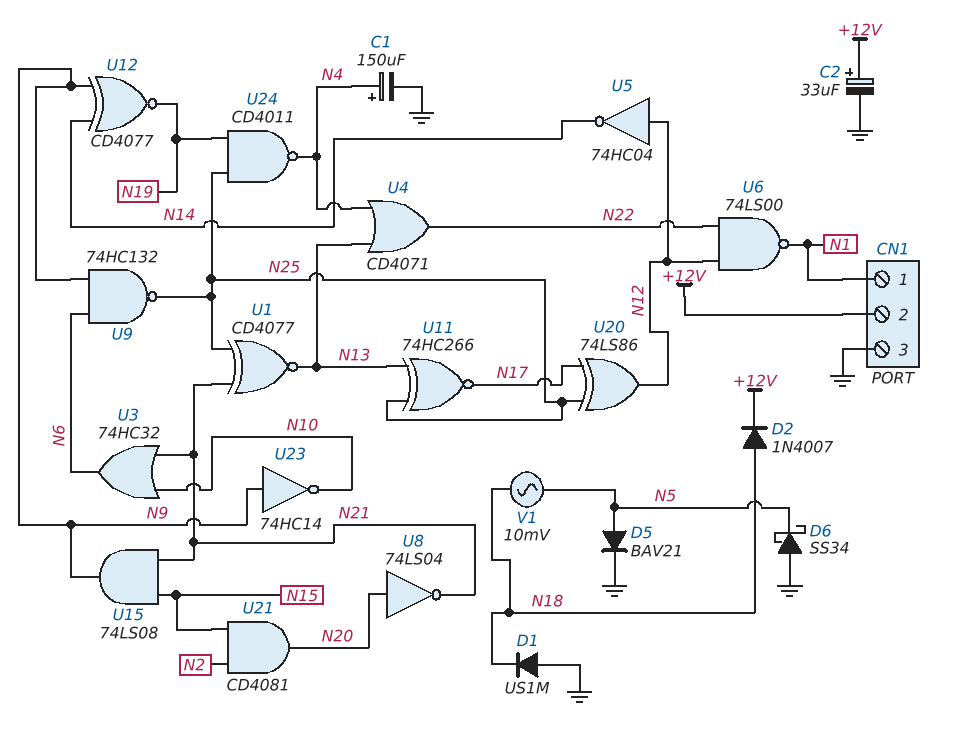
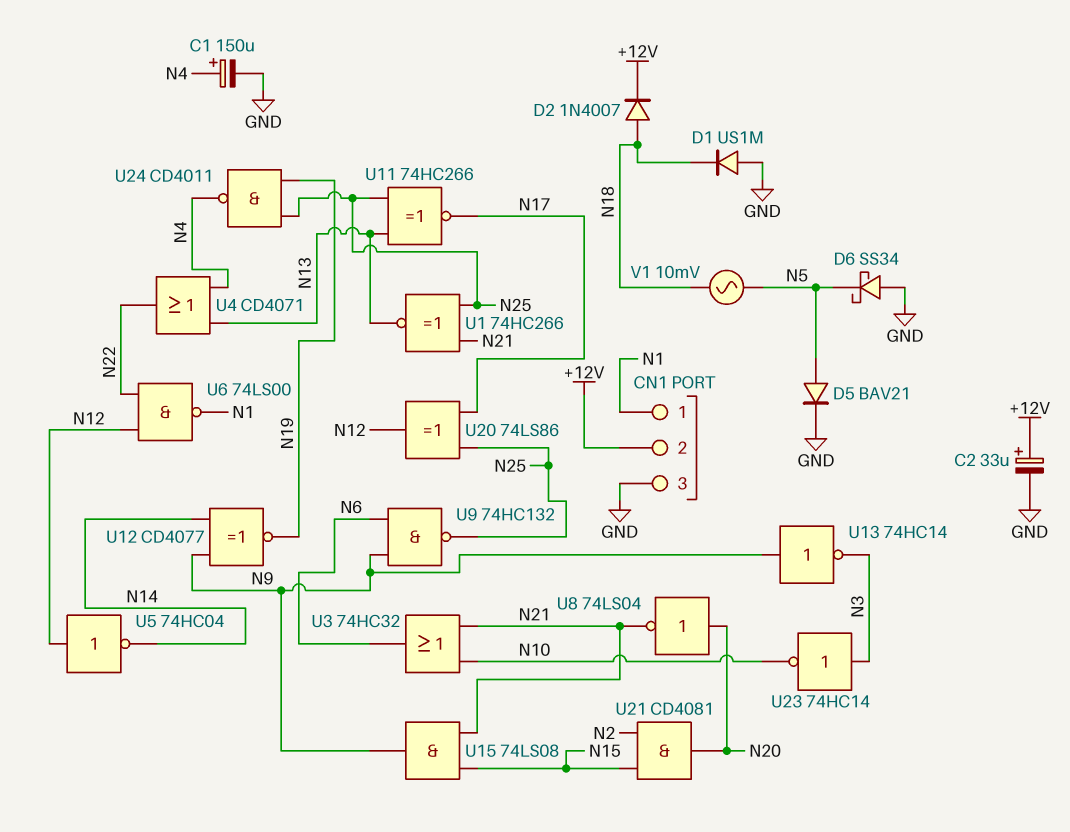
U1: XNOR CD4077 (in N21, in N25, out N13) -> XNOR 74HC266 (in N21, in N25, out N13)
U13: none -> NOT 74HC14 (in N9, out N3)
U23: NOT 74HC14 (in N9, out N10) -> NOT 74HC14 (in N3, out N10)

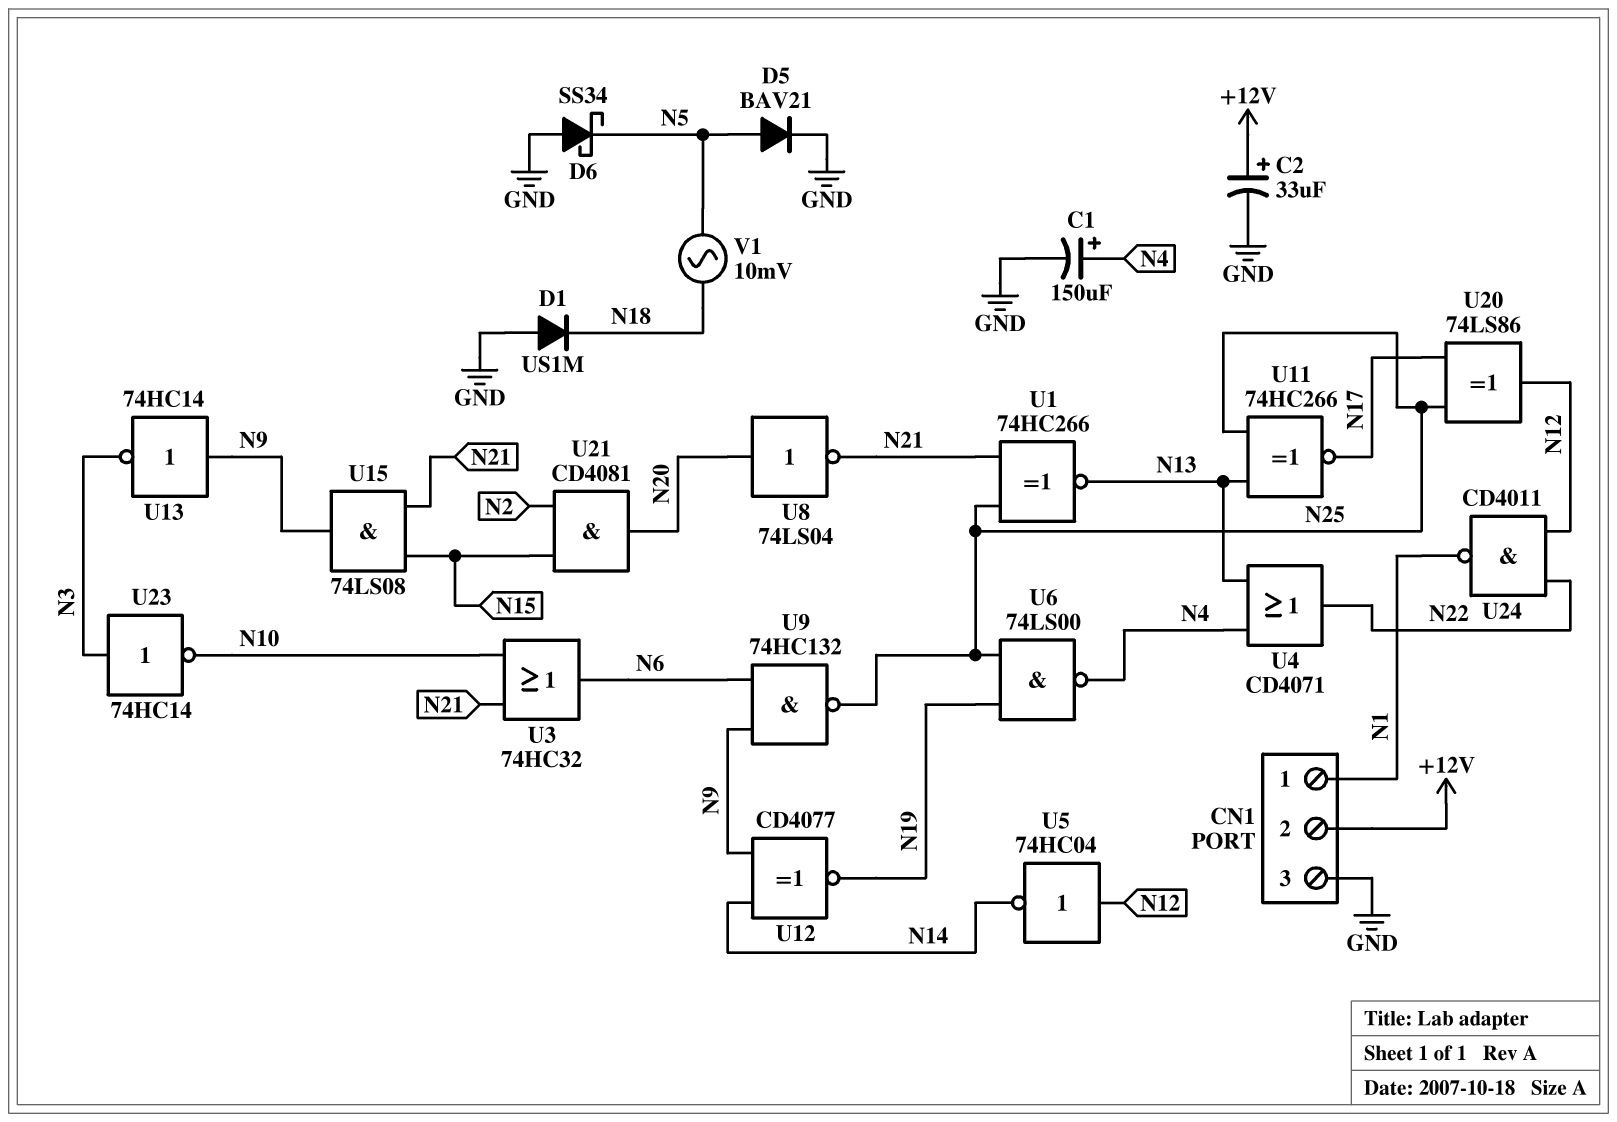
D2: diode 1N4007 (A N18, K +12V) -> none
U6: NAND 74LS00 (in N12, in N22, out N1) -> NAND 74LS00 (in N19, in N25, out N4)
U24: NAND CD4011 (in N19, in N25, out N4) -> NAND CD4011 (in N12, in N22, out N1)

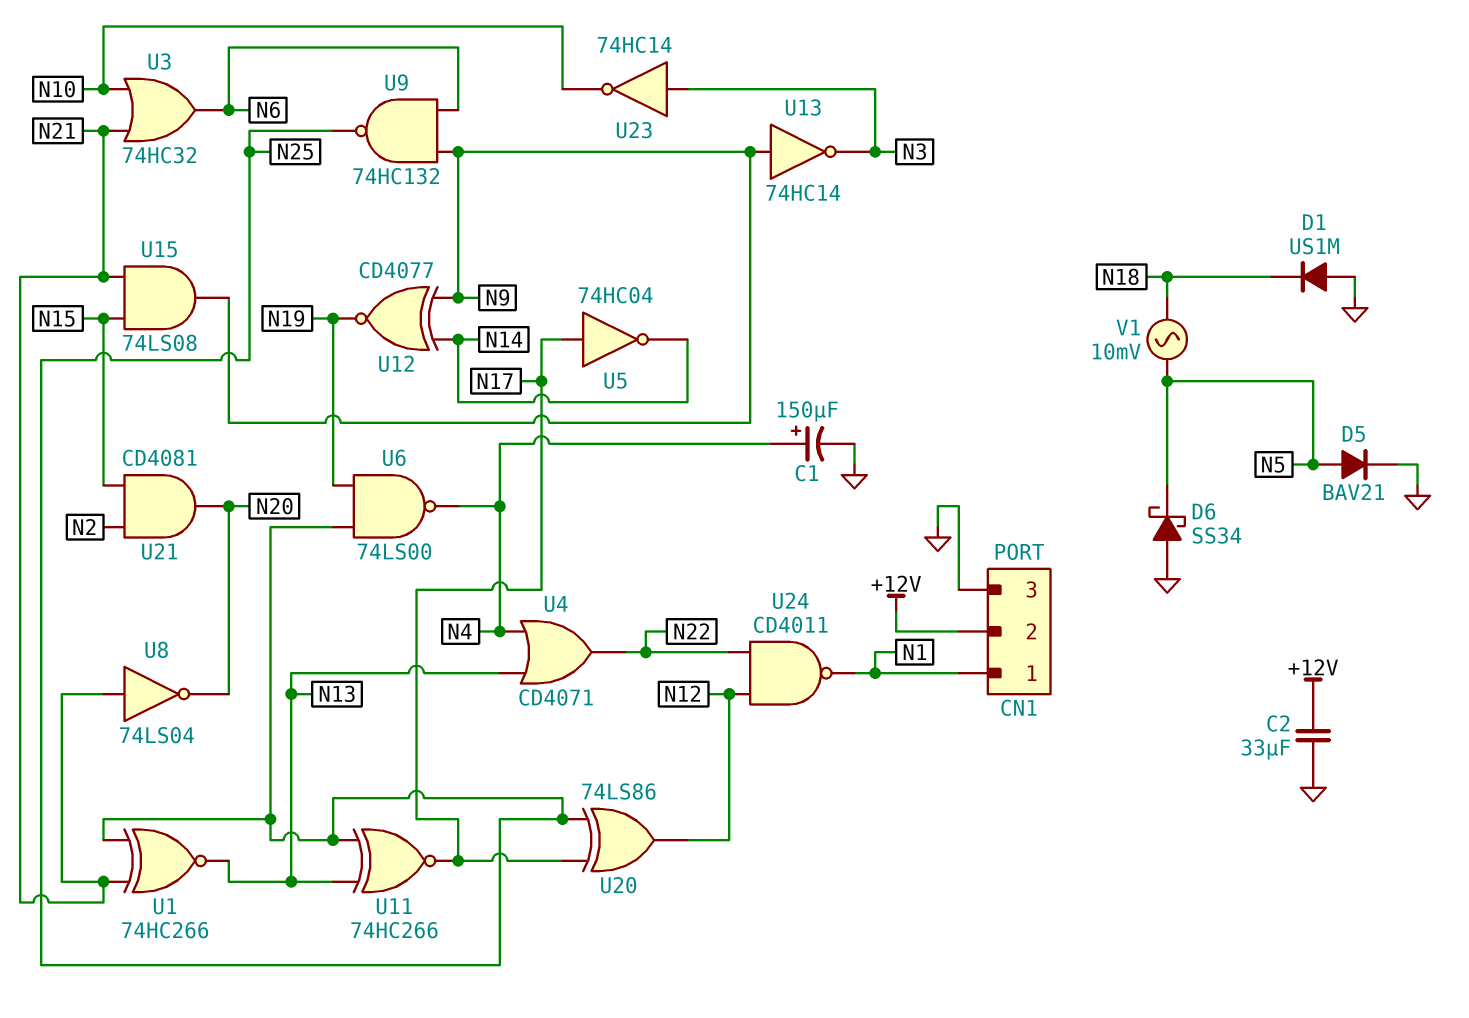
C2: 33uF (plus +12V, minus GND) -> 33uF (+12V, GND)
U5: NOT 74HC04 (in N12, out N14) -> NOT 74HC04 (in N17, out N14)
U8: NOT 74LS04 (in N20, out N21) -> NOT 74LS04 (in N21, out N20)

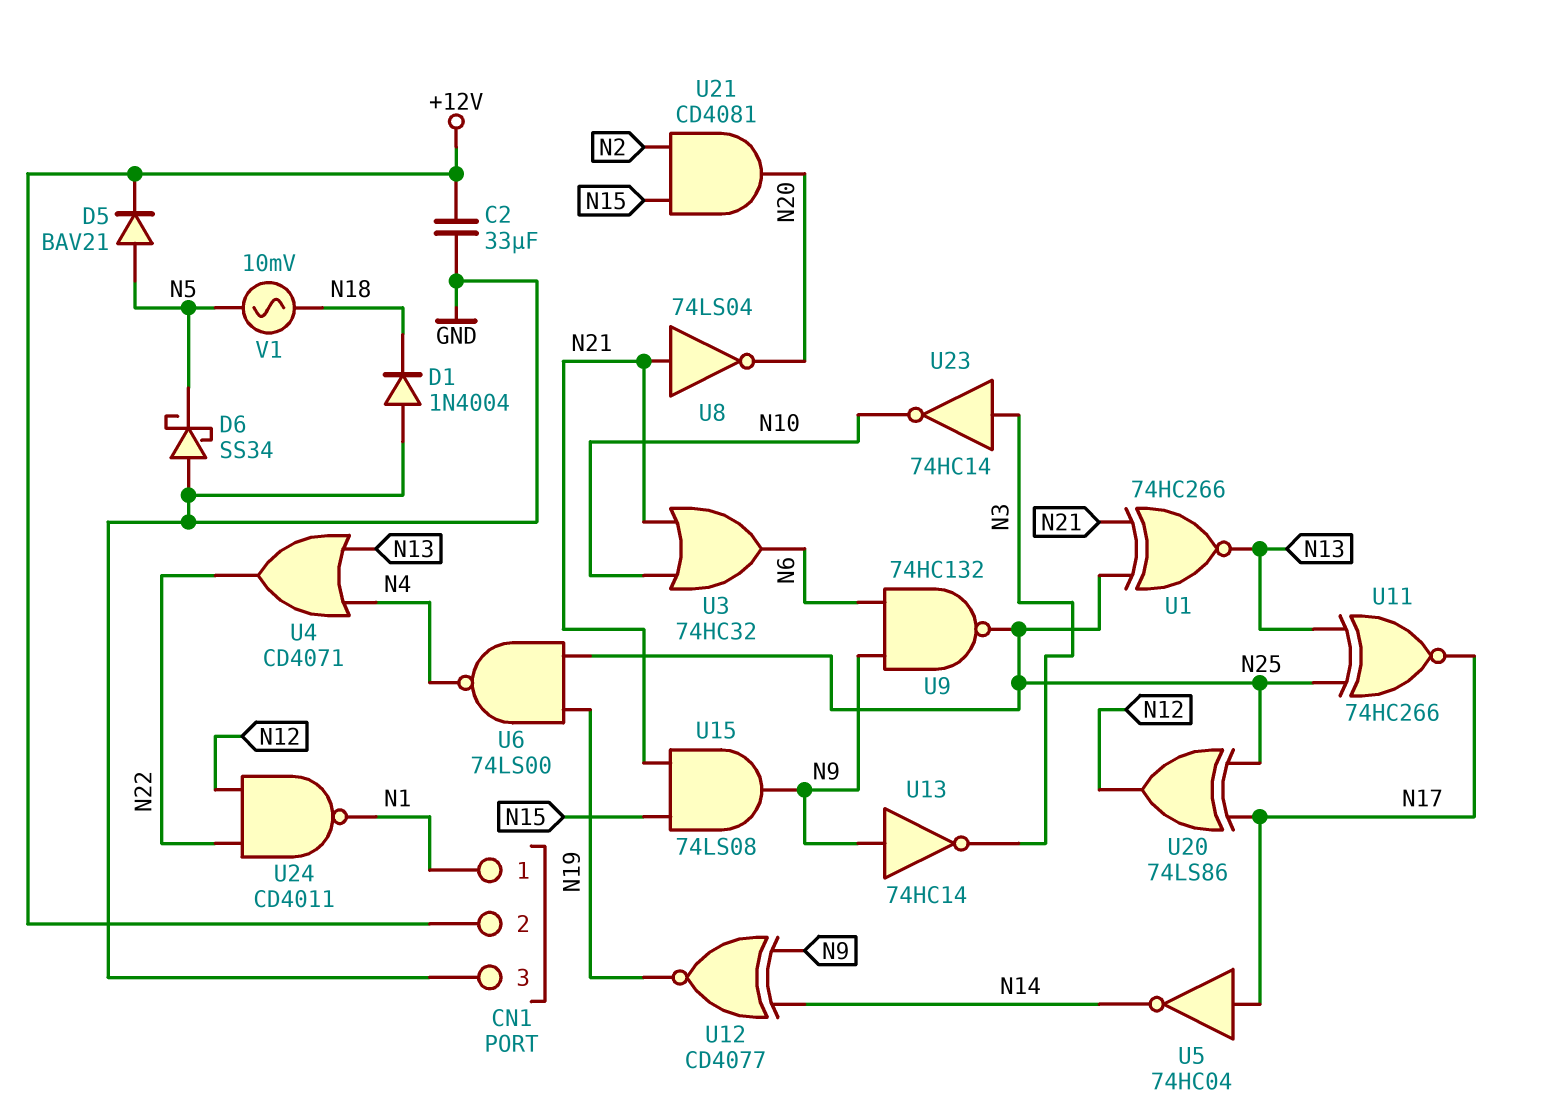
C1: 150uF (plus N4, minus GND) -> none
D1: diode US1M (A GND, K N18) -> diode 1N4004 (A GND, K N18)
D5: diode BAV21 (A N5, K GND) -> diode BAV21 (A N5, K +12V)

